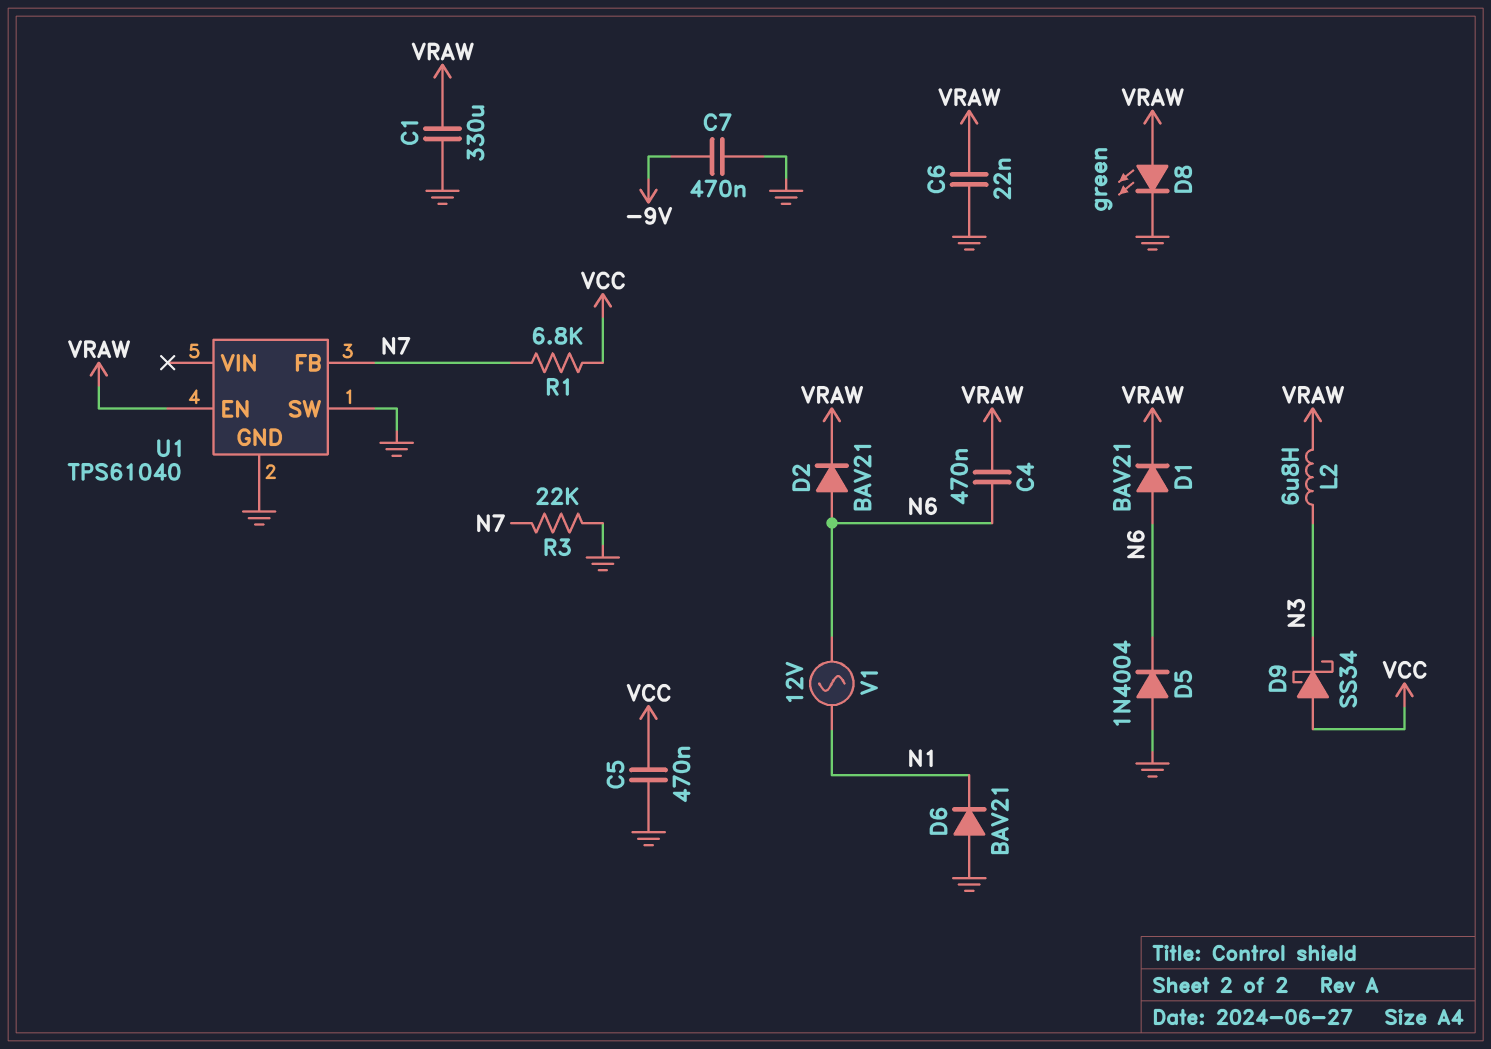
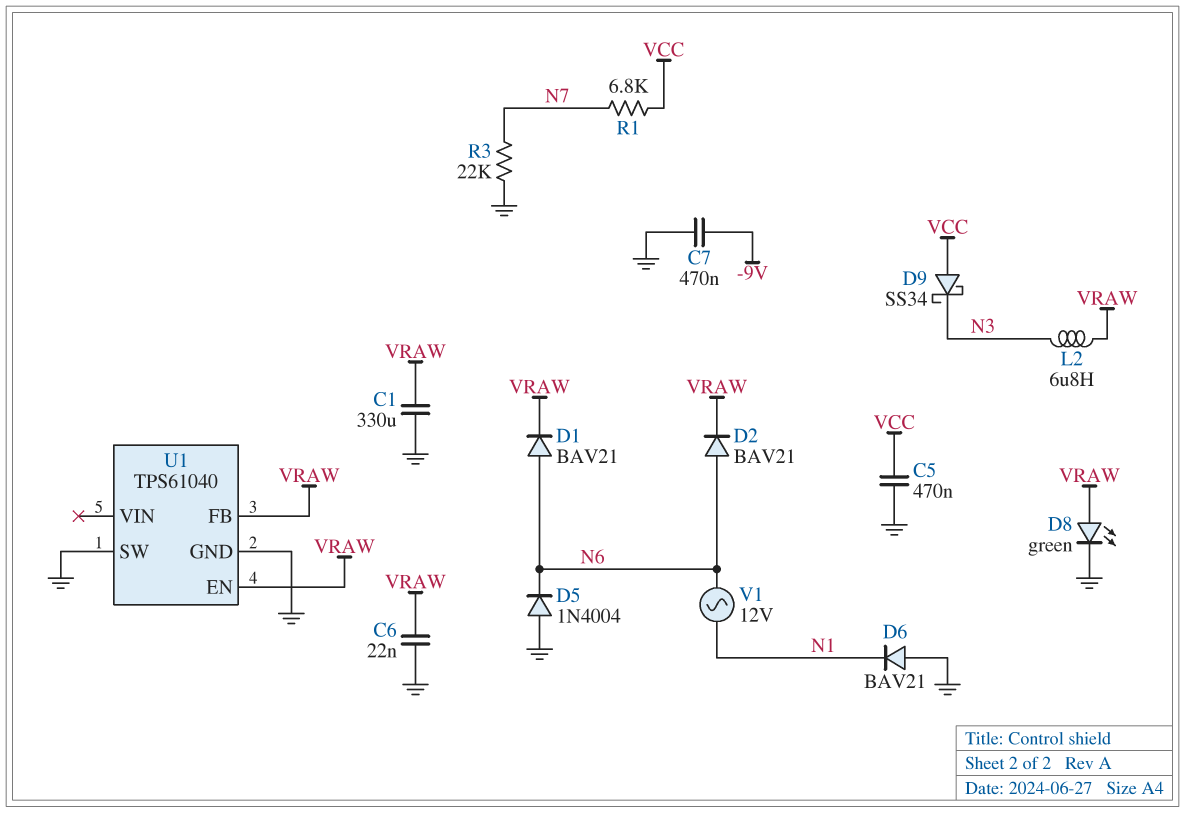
C4: 470nF (N6, VRAW) -> none
U1 pin FB: N7 -> VRAW

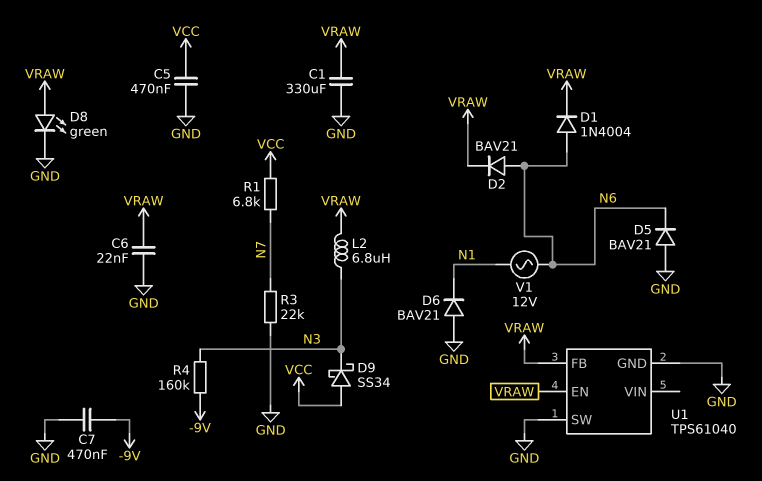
D1: diode BAV21 (A N6, K VRAW) -> diode 1N4004 (A N6, K VRAW)
D5: diode 1N4004 (A GND, K N6) -> diode BAV21 (A GND, K N6)
R4: none -> 160k (-9V, N3)

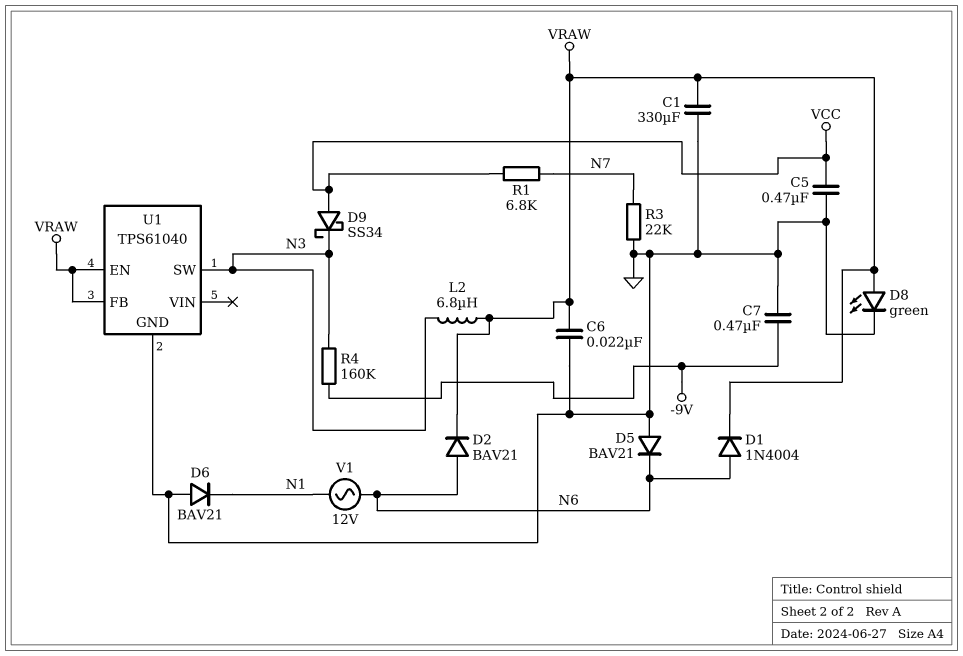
U1 pin SW: GND -> N3

